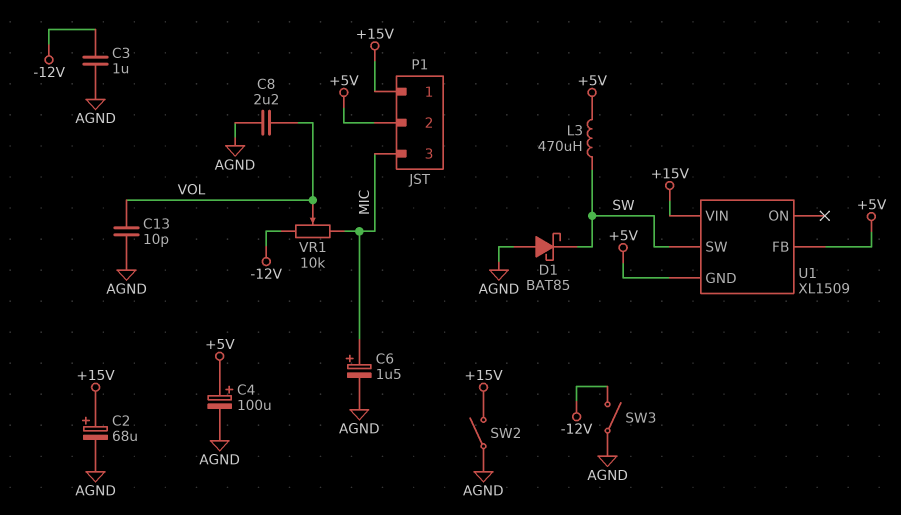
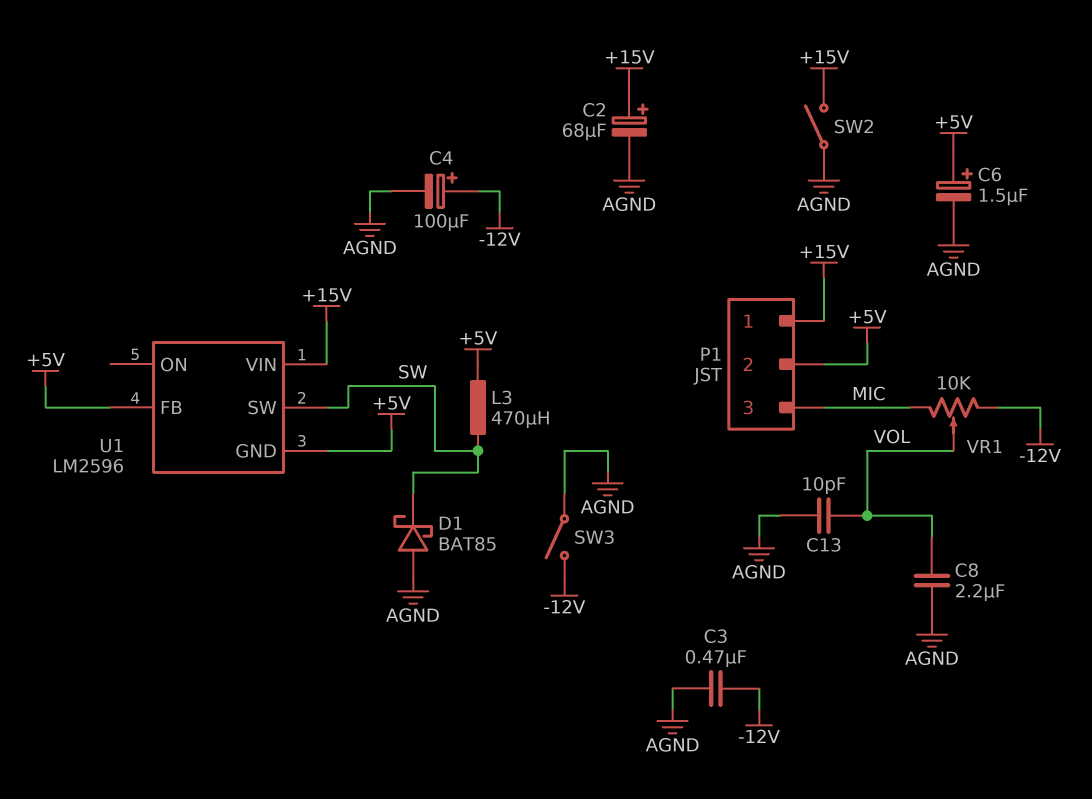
C3: 1uF (-12V, AGND) -> 470nF (-12V, AGND)
C4: 100uF (plus +5V, minus AGND) -> 100uF (plus -12V, minus AGND)
C6: 1.5uF (plus MIC, minus AGND) -> 1.5uF (plus +5V, minus AGND)
U1: XL1509 -> LM2596

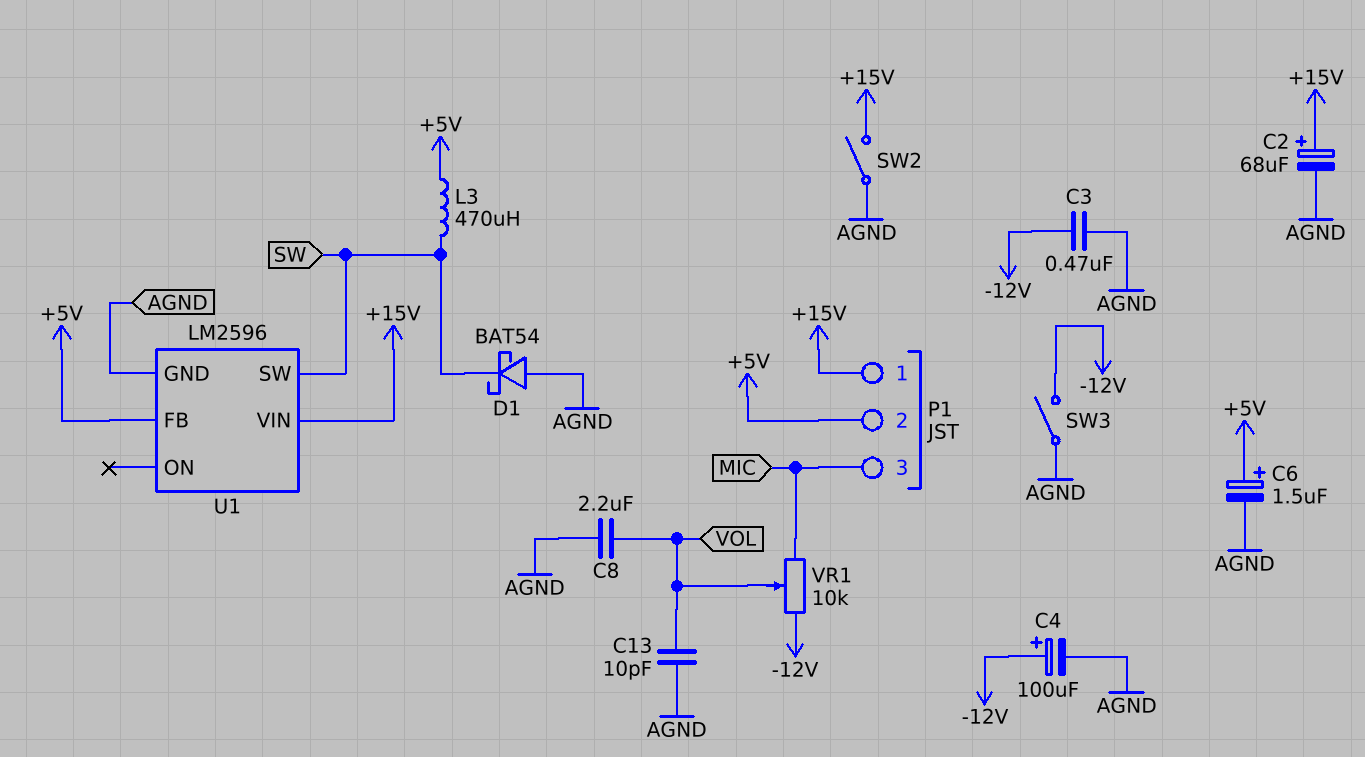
D1: schottky BAT85 (A AGND, K SW) -> schottky BAT54 (A AGND, K SW)
U1 pin GND: +5V -> AGND

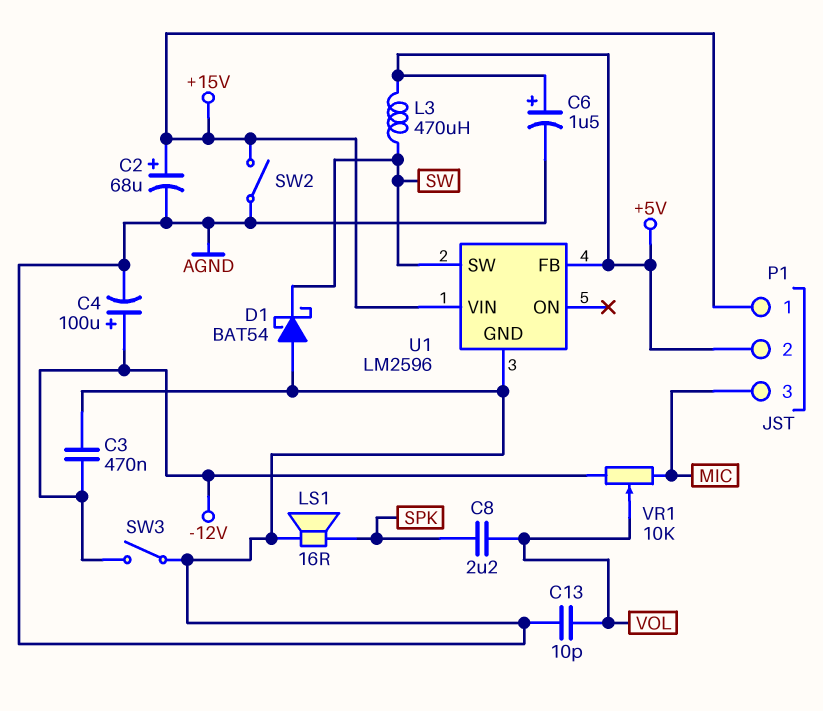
C8: 2.2uF (AGND, VOL) -> 2.2uF (SPK, VOL)
LS1: none -> speaker 16R (AGND, SPK)

